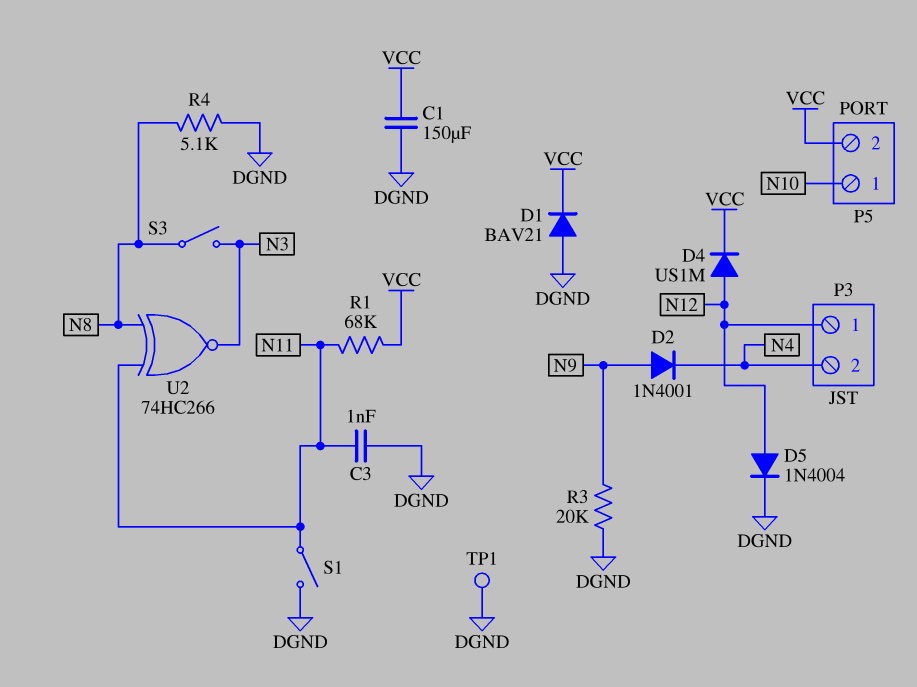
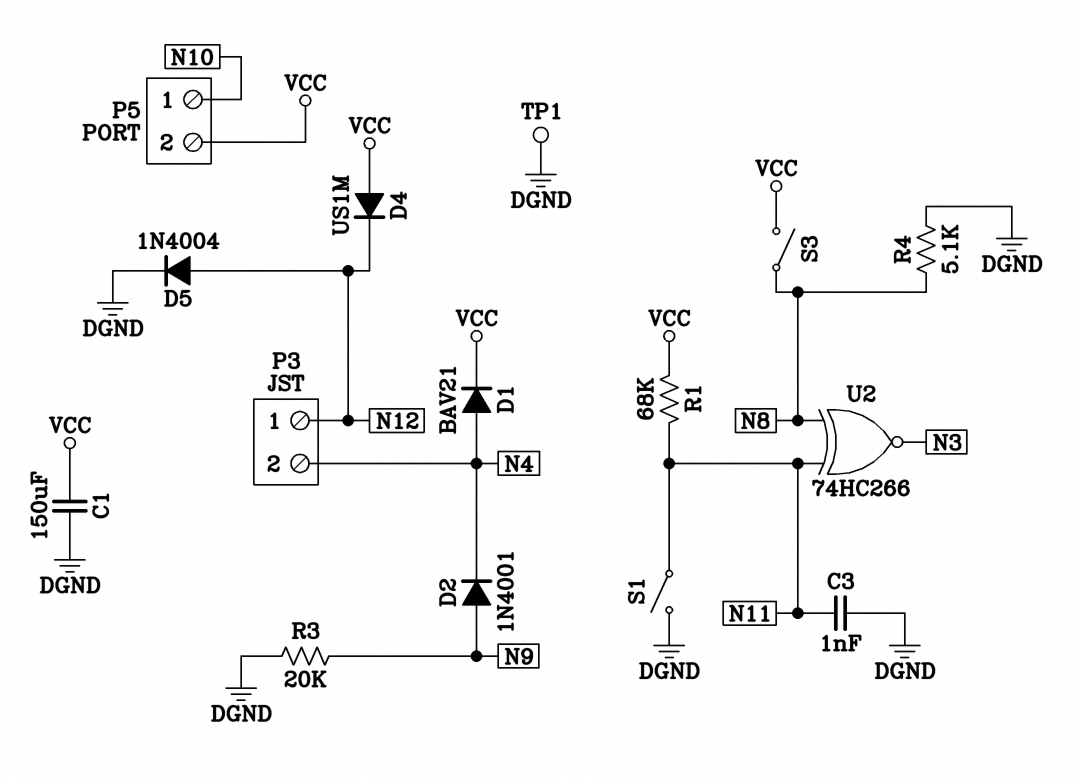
D1: diode BAV21 (A DGND, K VCC) -> diode BAV21 (A N4, K VCC)
D4: diode US1M (A N12, K VCC) -> diode US1M (A VCC, K N12)
S3: switch (N3, N8) -> switch (N8, VCC)

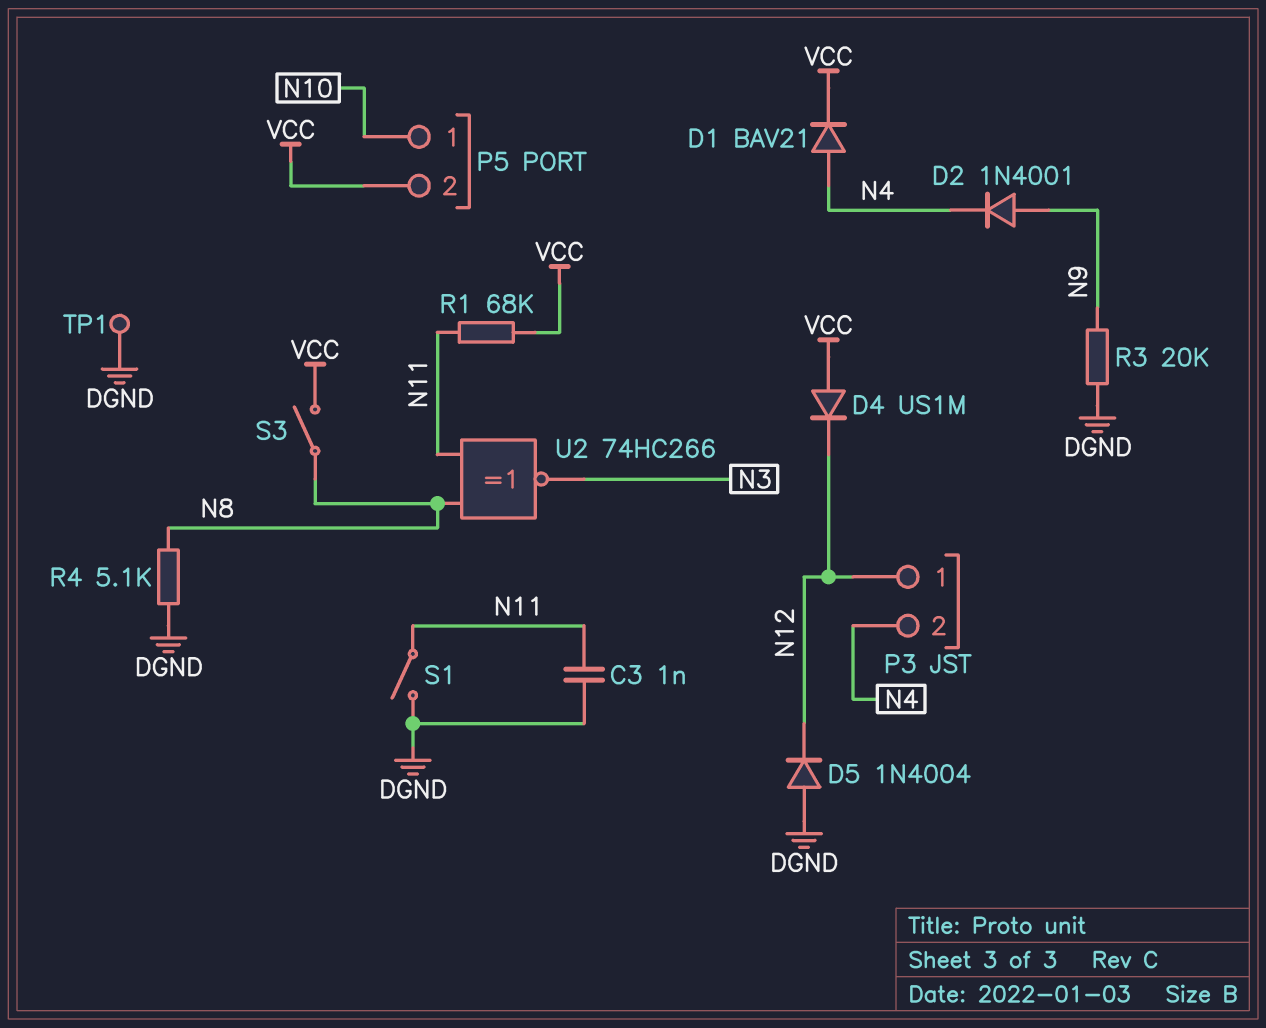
C1: 150uF (DGND, VCC) -> none
D5: diode 1N4004 (A N12, K DGND) -> diode 1N4004 (A DGND, K N12)

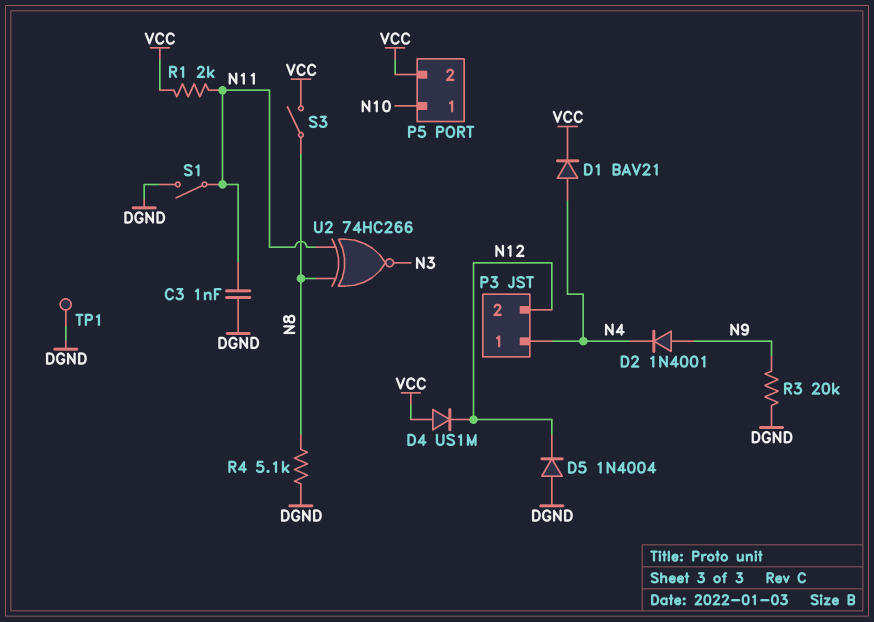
P3 pin 1: N12 -> N4
P3 pin 2: N4 -> N12
R1: 68k (N11, VCC) -> 2k (N11, VCC)

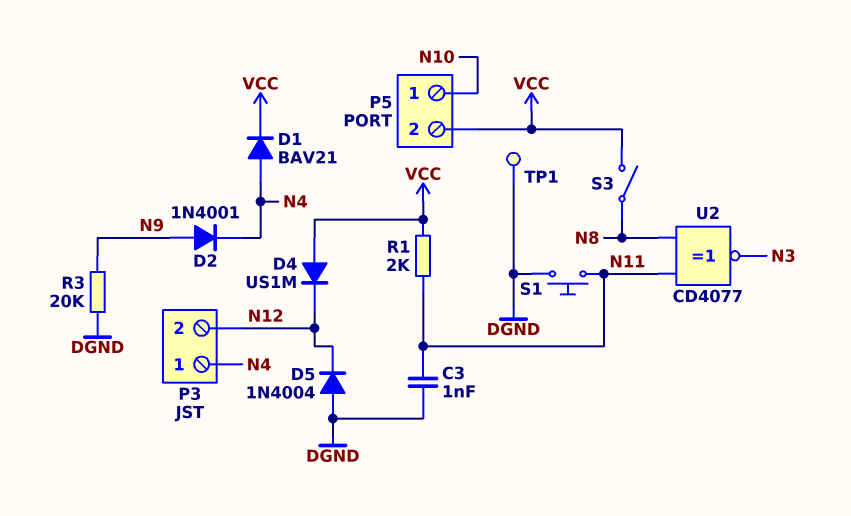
R4: 5.1k (DGND, N8) -> none
S1: switch (DGND, N11) -> button (DGND, N11)
U2: XNOR 74HC266 (in N8, in N11, out N3) -> XNOR CD4077 (in N8, in N11, out N3)

